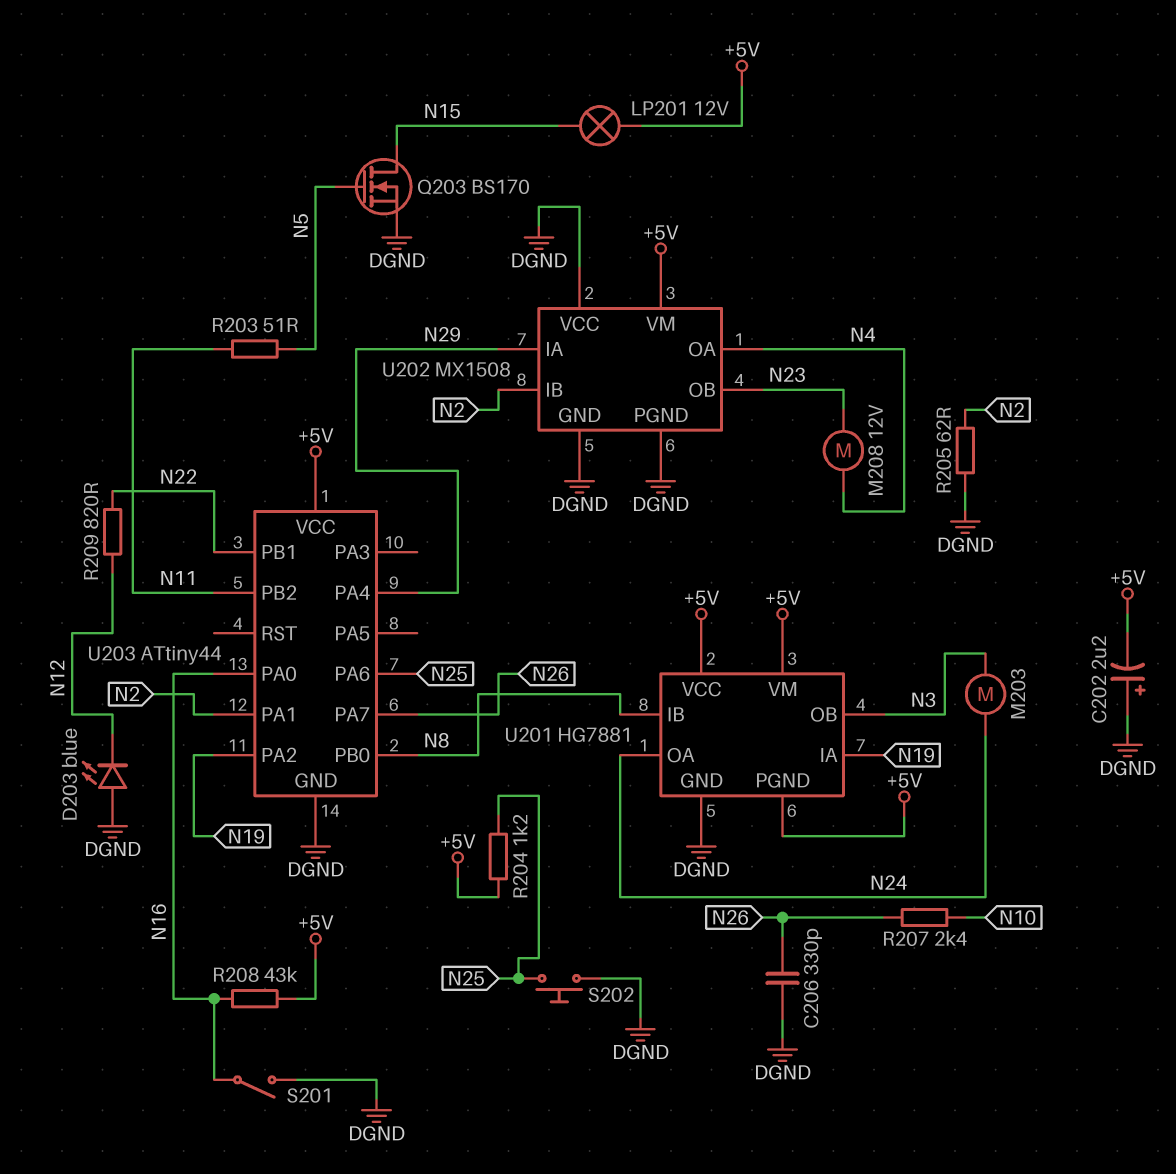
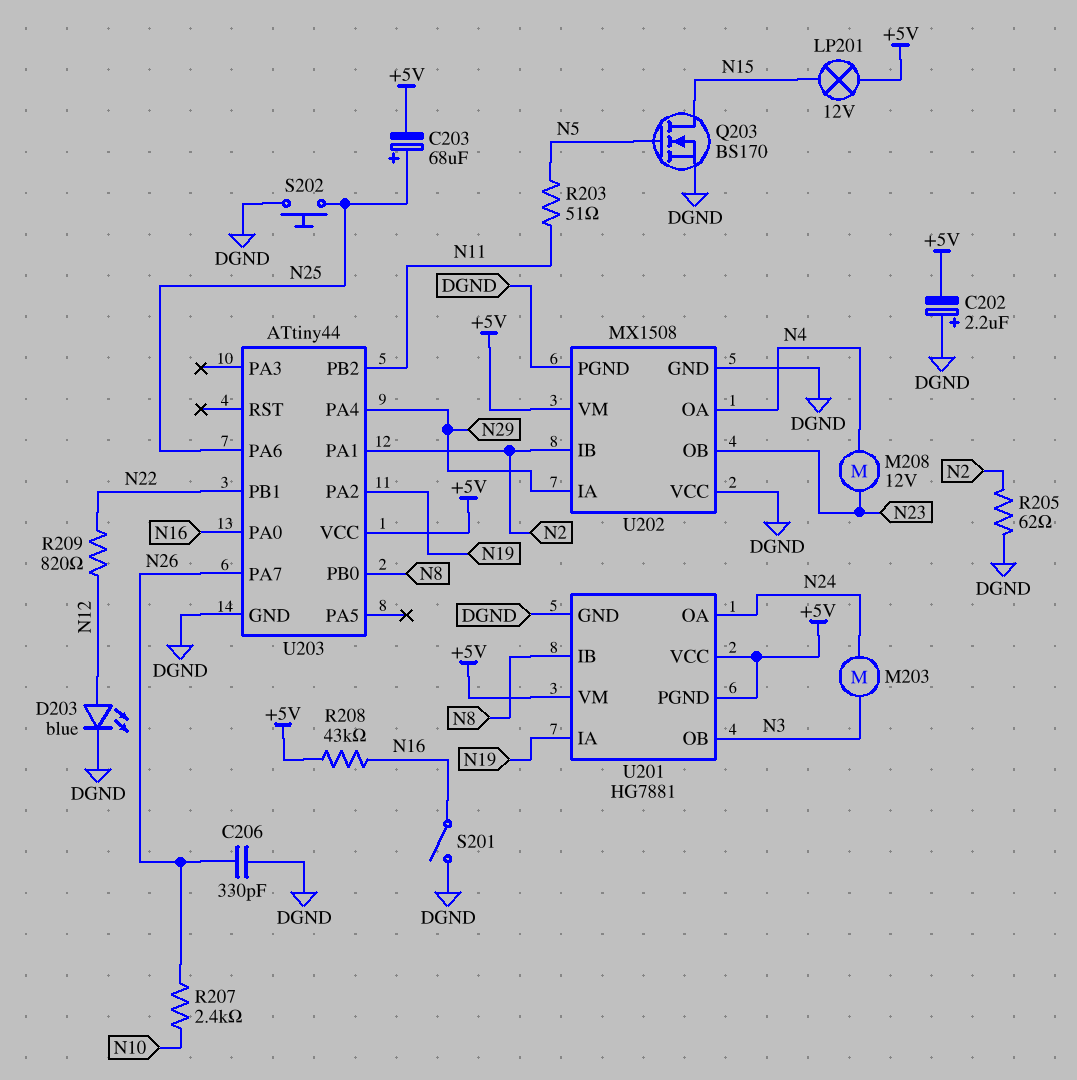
C203: none -> 68uF (plus N25, minus +5V)
D203: LED blue (A DGND, K N12) -> LED blue (A N12, K DGND)
R204: 1.2k (+5V, N25) -> none

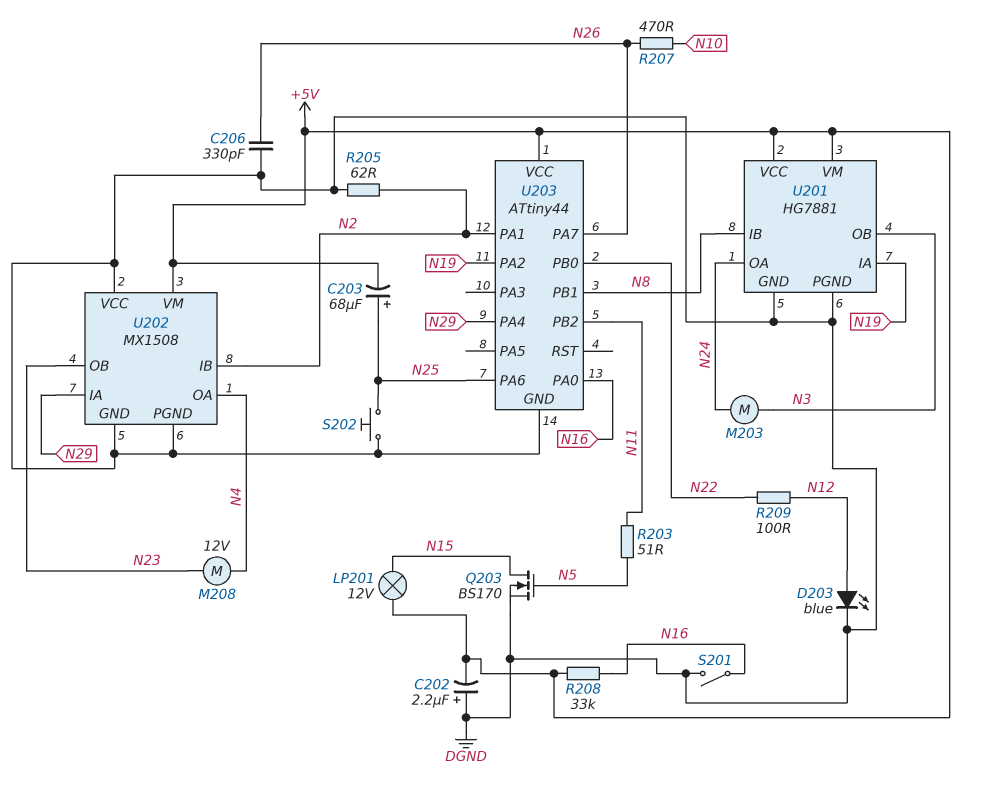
R207: 2.4k (N10, N26) -> 470 (N10, N26)
R208: 43k (+5V, N16) -> 33k (+5V, N16)
R209: 820 (N12, N22) -> 100 (N12, N22)
U201 pin PGND: +5V -> DGND
U203 pin PB0: N8 -> N22
U203 pin PB1: N22 -> N8

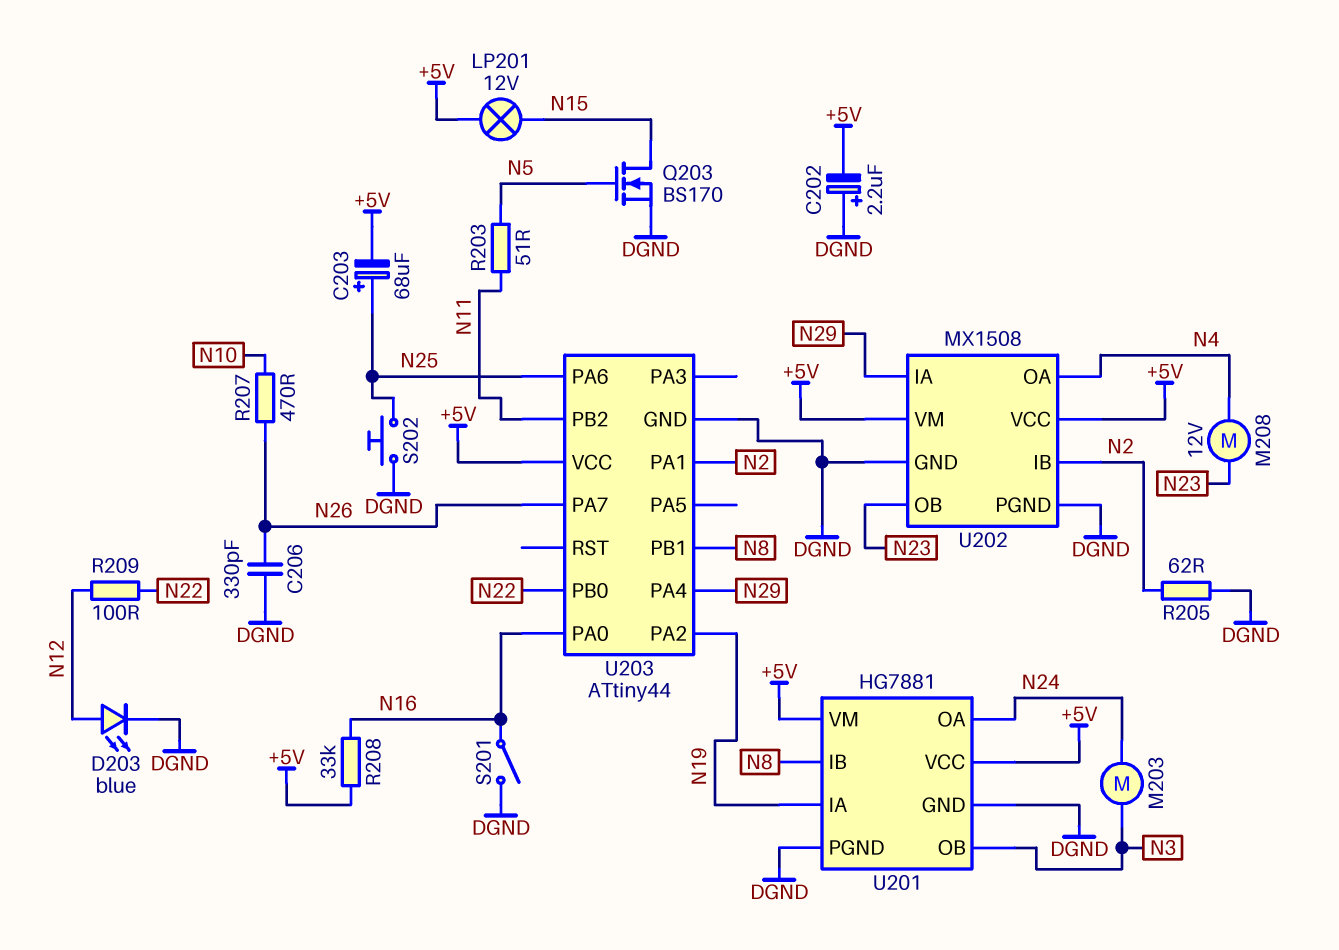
U202 pin VCC: DGND -> +5V

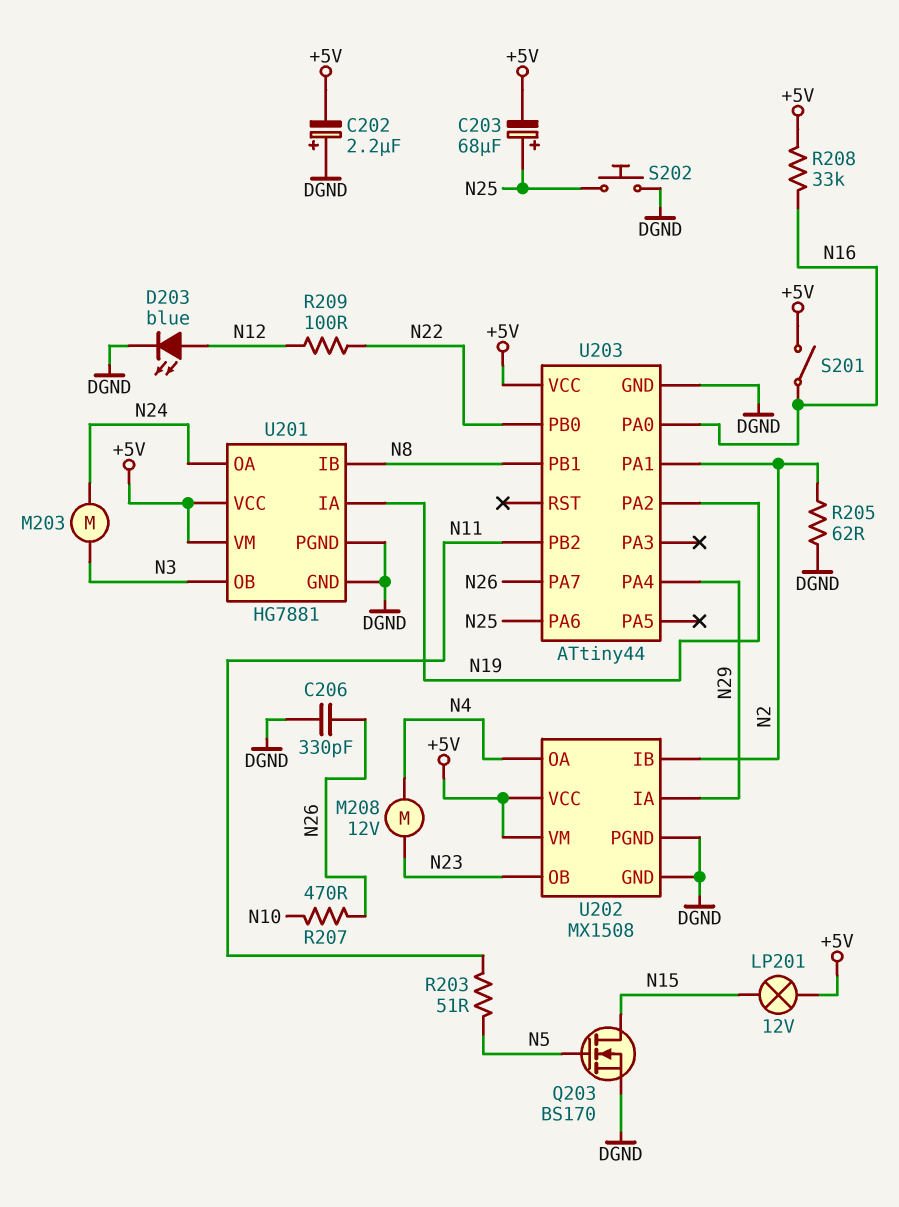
S201: switch (DGND, N16) -> switch (+5V, N16)

